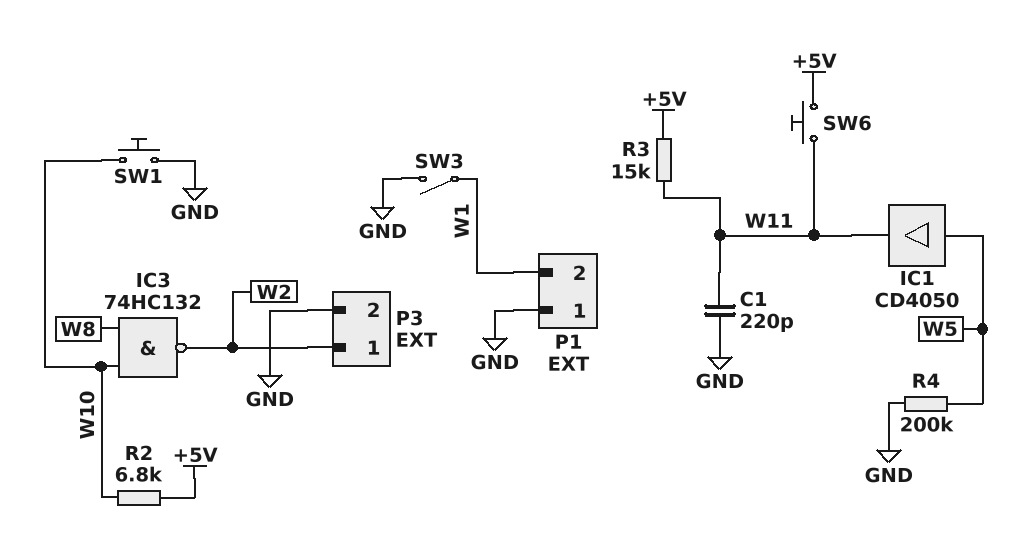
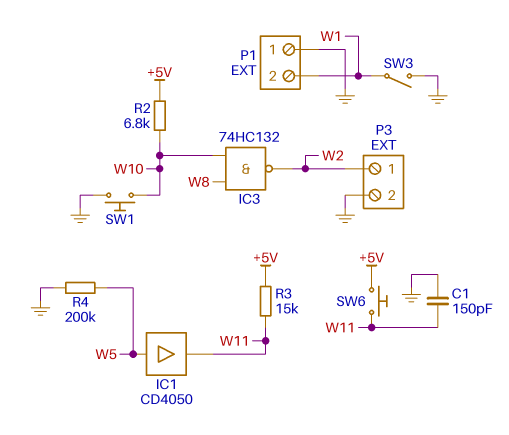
C1: 220pF (GND, W11) -> 150pF (GND, W11)

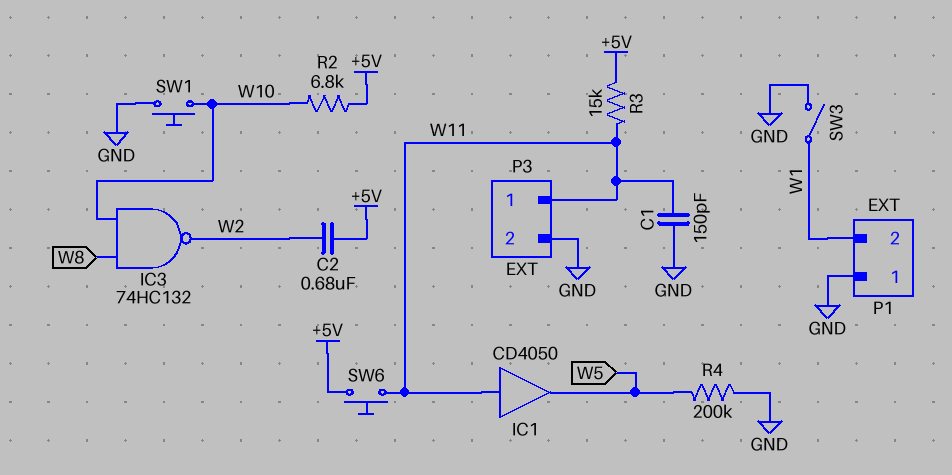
C2: none -> 680nF (+5V, W2)
IC1: buffer CD4050 (in W5, out W11) -> buffer CD4050 (in W11, out W5)
P3 pin 1: W2 -> W11

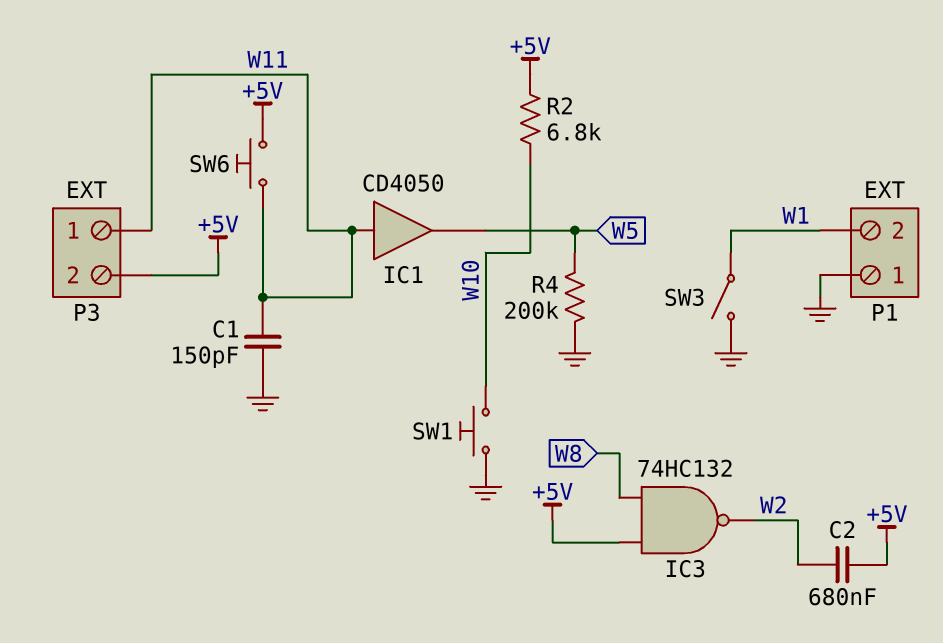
IC3: NAND 74HC132 (in W8, in W10, out W2) -> NAND 74HC132 (in +5V, in W8, out W2)
P3 pin 2: GND -> +5V
R3: 15k (+5V, W11) -> none

